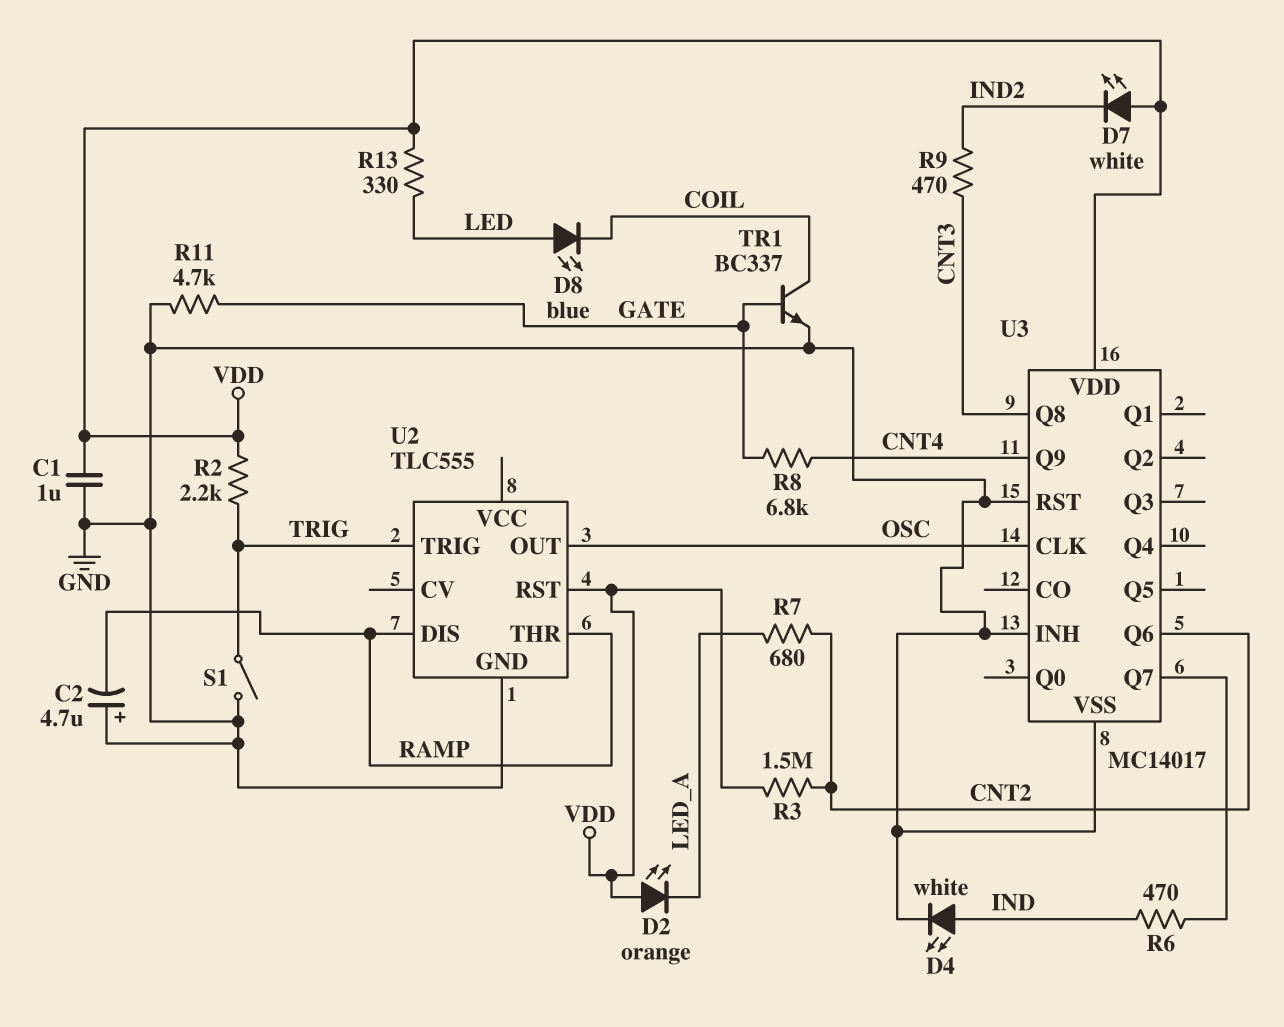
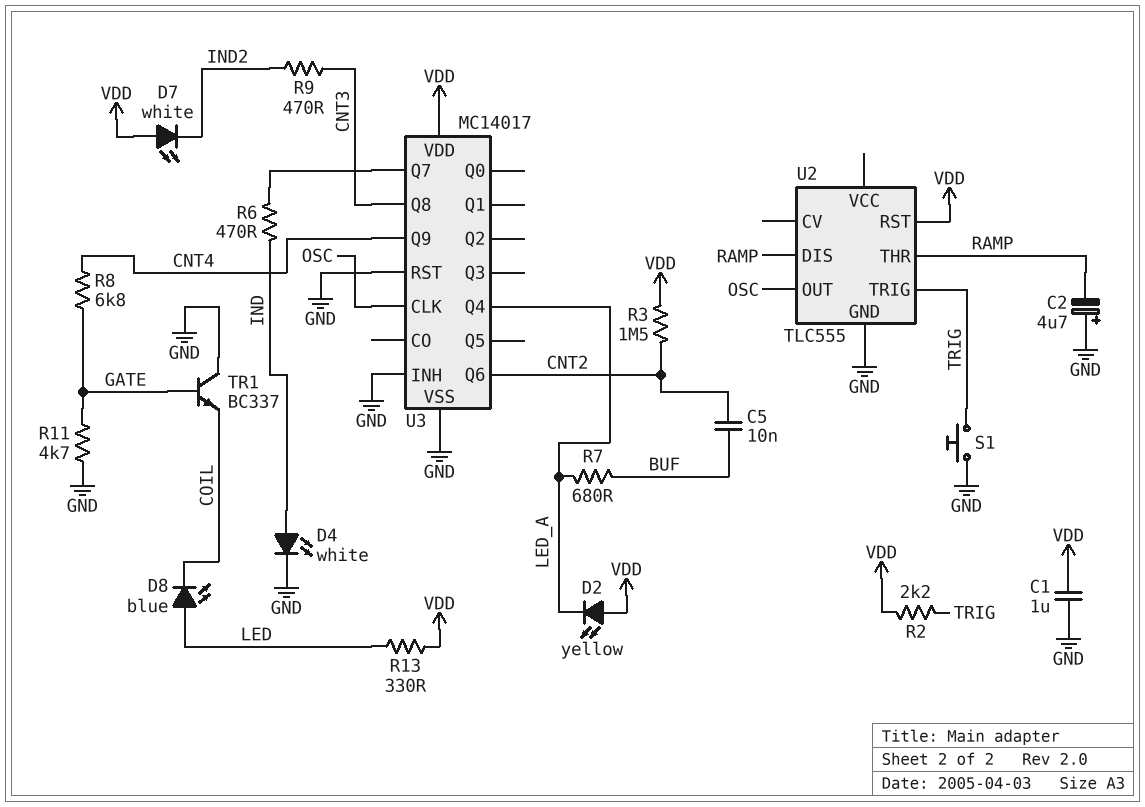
C5: none -> 10nF (BUF, CNT2)
D2: LED orange (A VDD, K LED_A) -> LED yellow (A VDD, K LED_A)
R7: 680 (CNT2, LED_A) -> 680 (BUF, LED_A)
S1: switch (GND, TRIG) -> button (GND, TRIG)
TR1: NPN BC337 (B GATE, C COIL, E GND) -> NPN BC337 (B GATE, C GND, E COIL)
U3 pin Q4: none -> LED_A

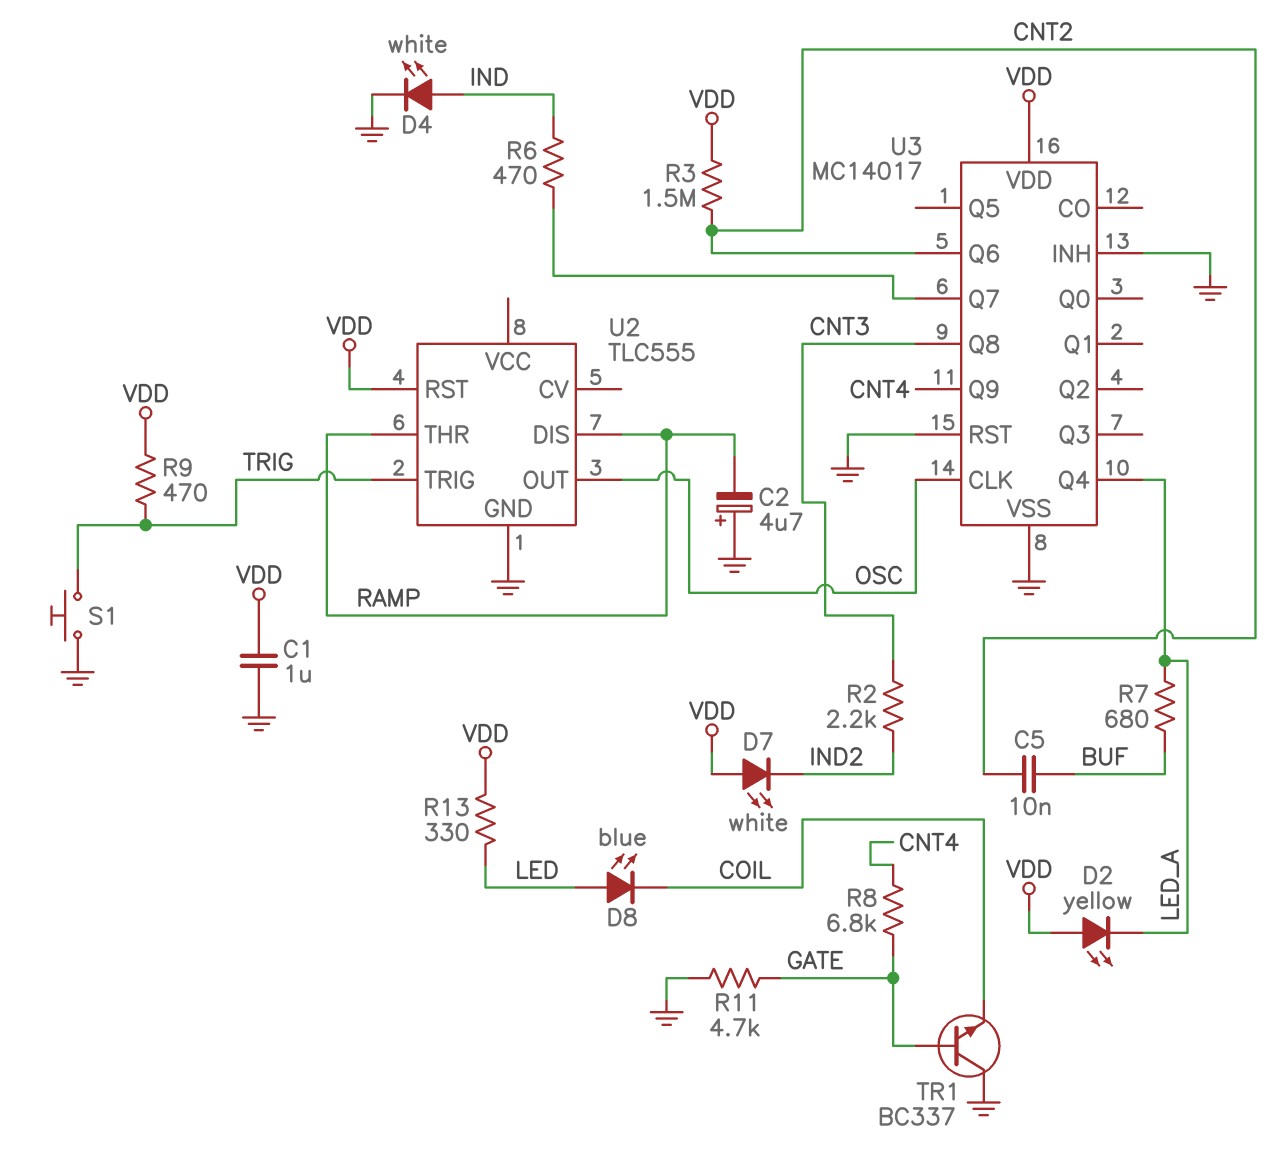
R2: 2.2k (TRIG, VDD) -> 2.2k (CNT3, IND2)
R9: 470 (CNT3, IND2) -> 470 (TRIG, VDD)

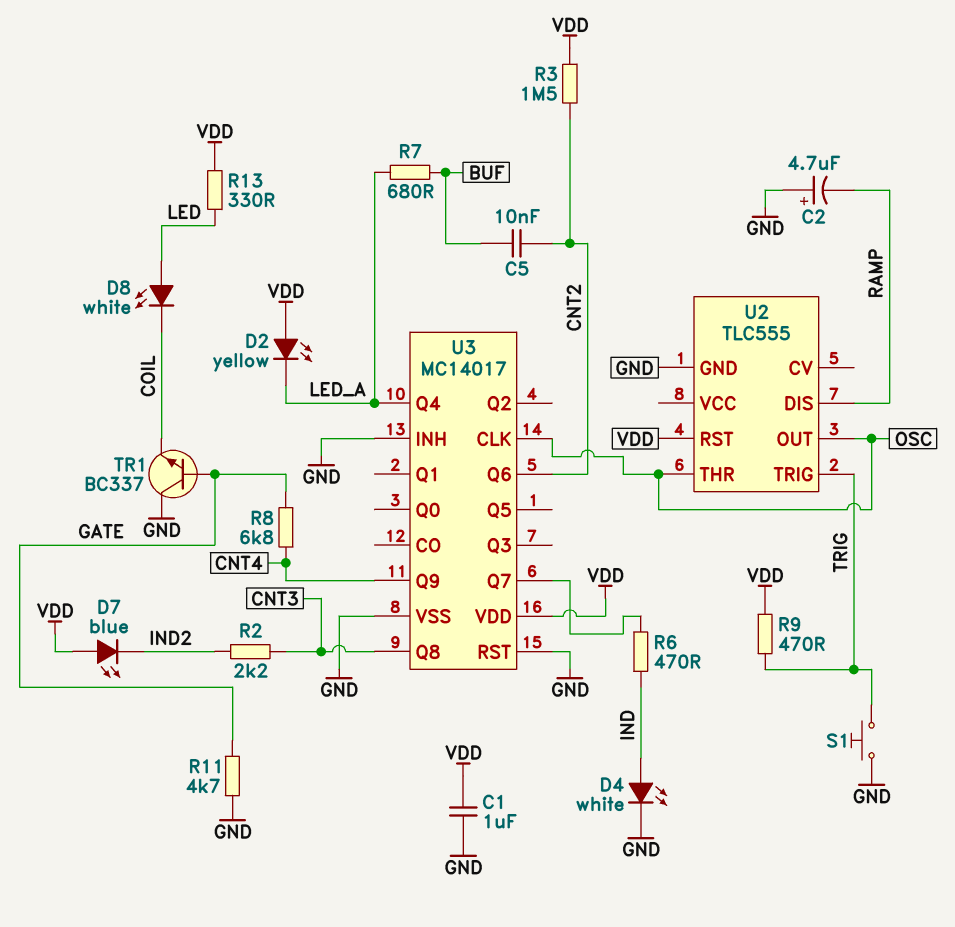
D7: LED white (A VDD, K IND2) -> LED blue (A VDD, K IND2)
D8: LED blue (A LED, K COIL) -> LED white (A LED, K COIL)
U2 pin THR: RAMP -> OSC

